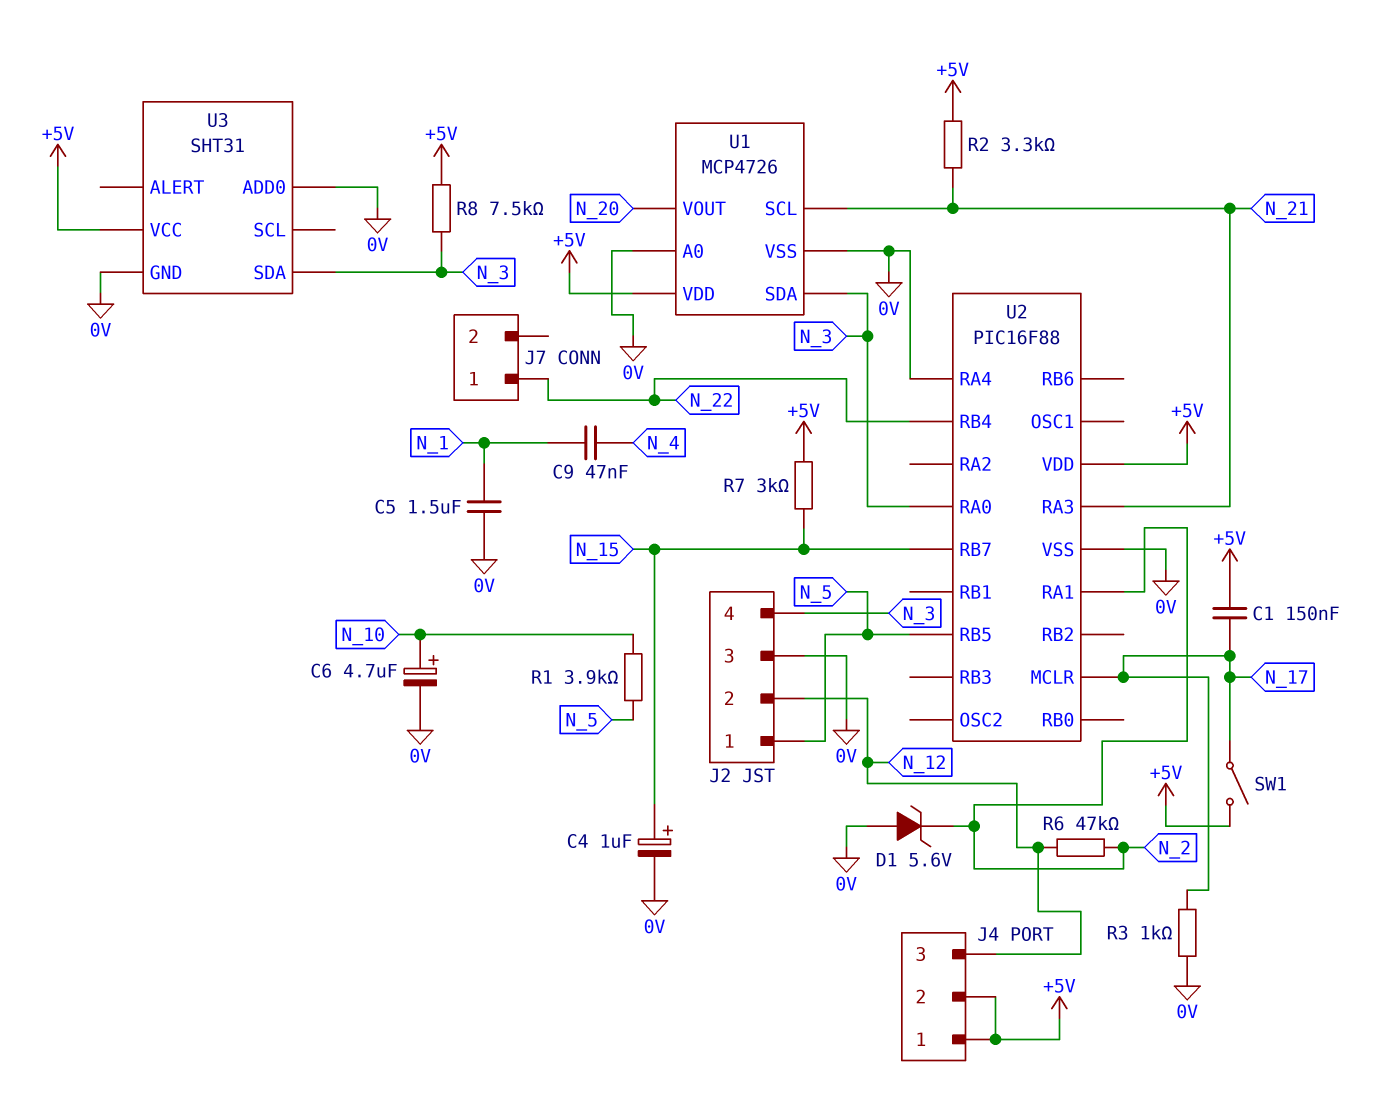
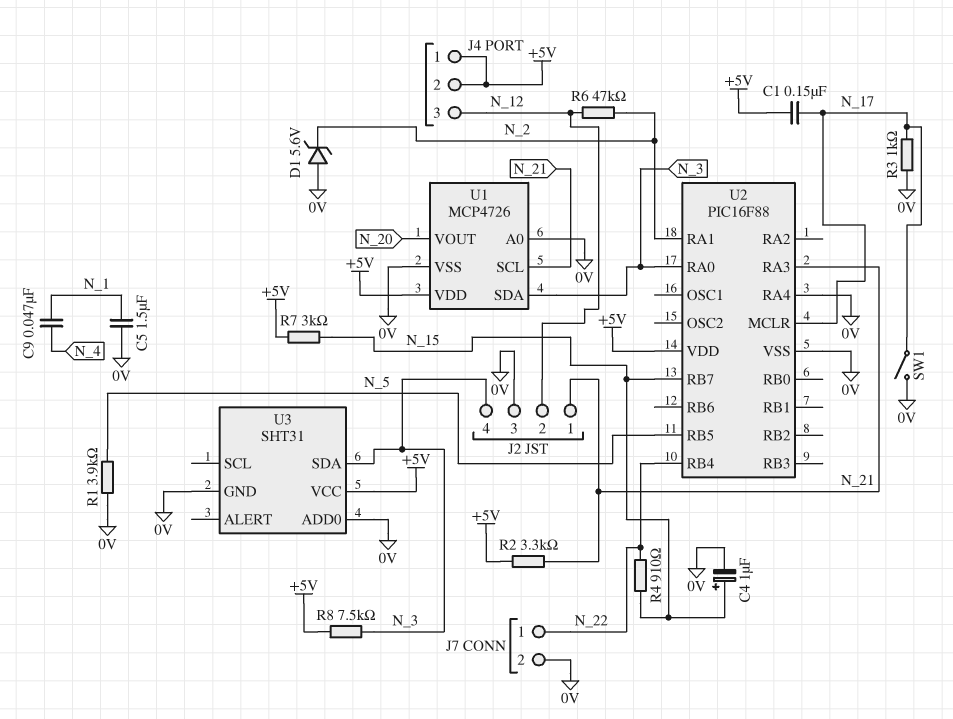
C6: 4.7uF (plus N_10, minus 0V) -> none
J2 pin 1: N_5 -> N_21
J7 pin 2: none -> 0V
R1: 3.9k (N_5, N_10) -> 3.9k (0V, N_5)
R4: none -> 910 (N_15, N_22)
SW1: switch (+5V, N_17) -> switch (0V, N_17)

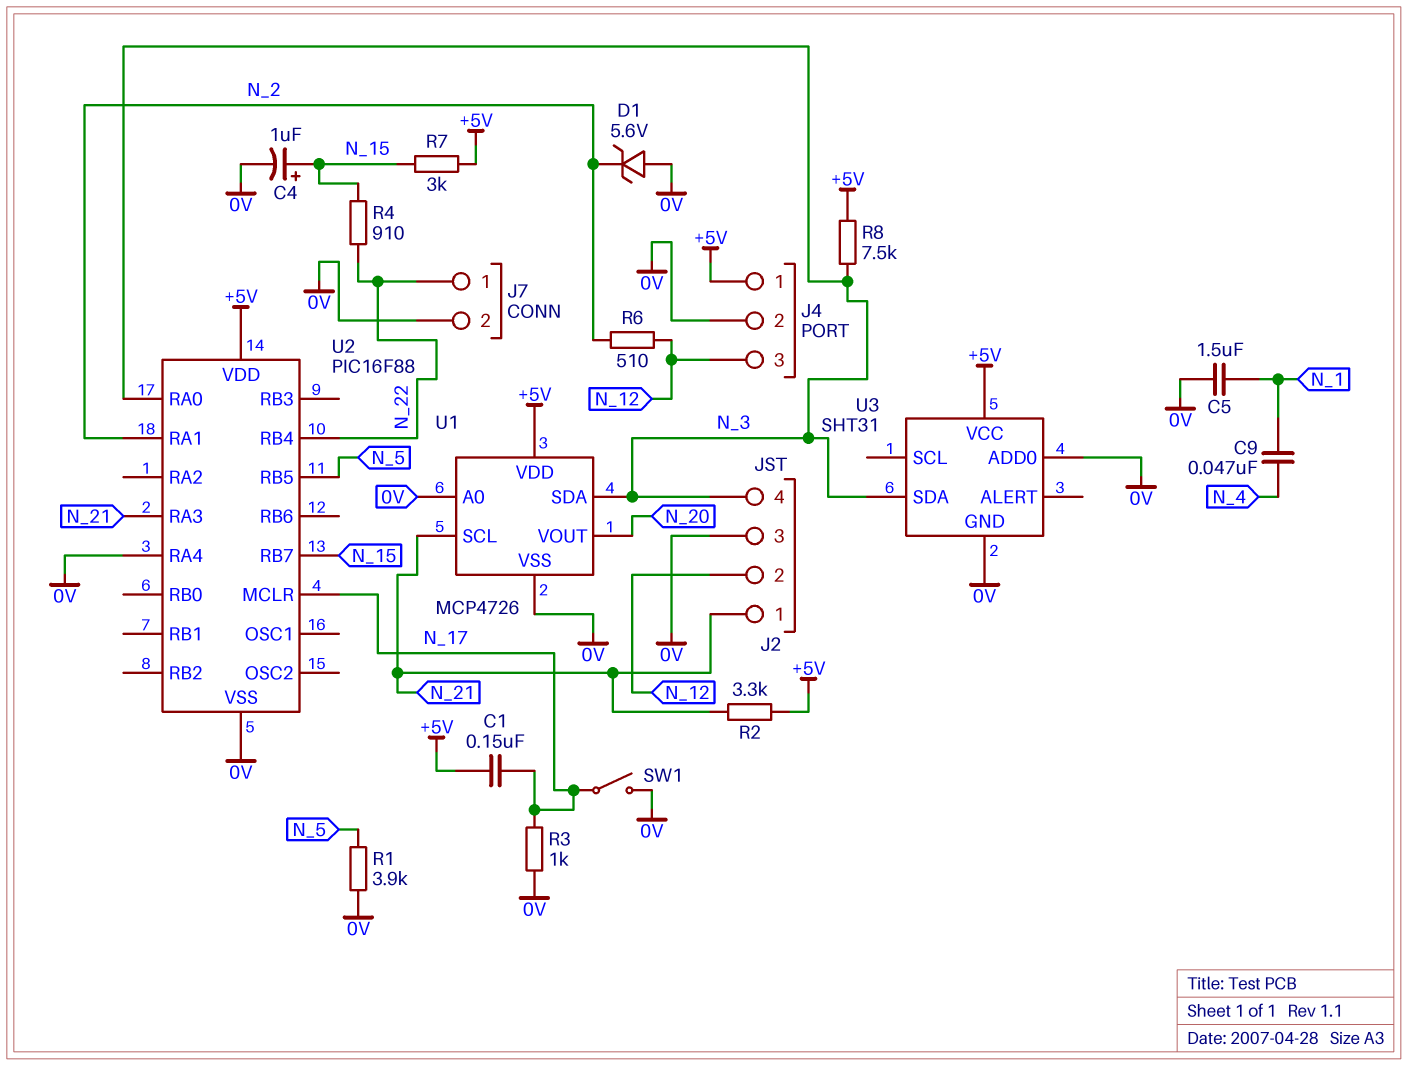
J4 pin 2: +5V -> 0V
R6: 47k (N_2, N_12) -> 510 (N_2, N_12)

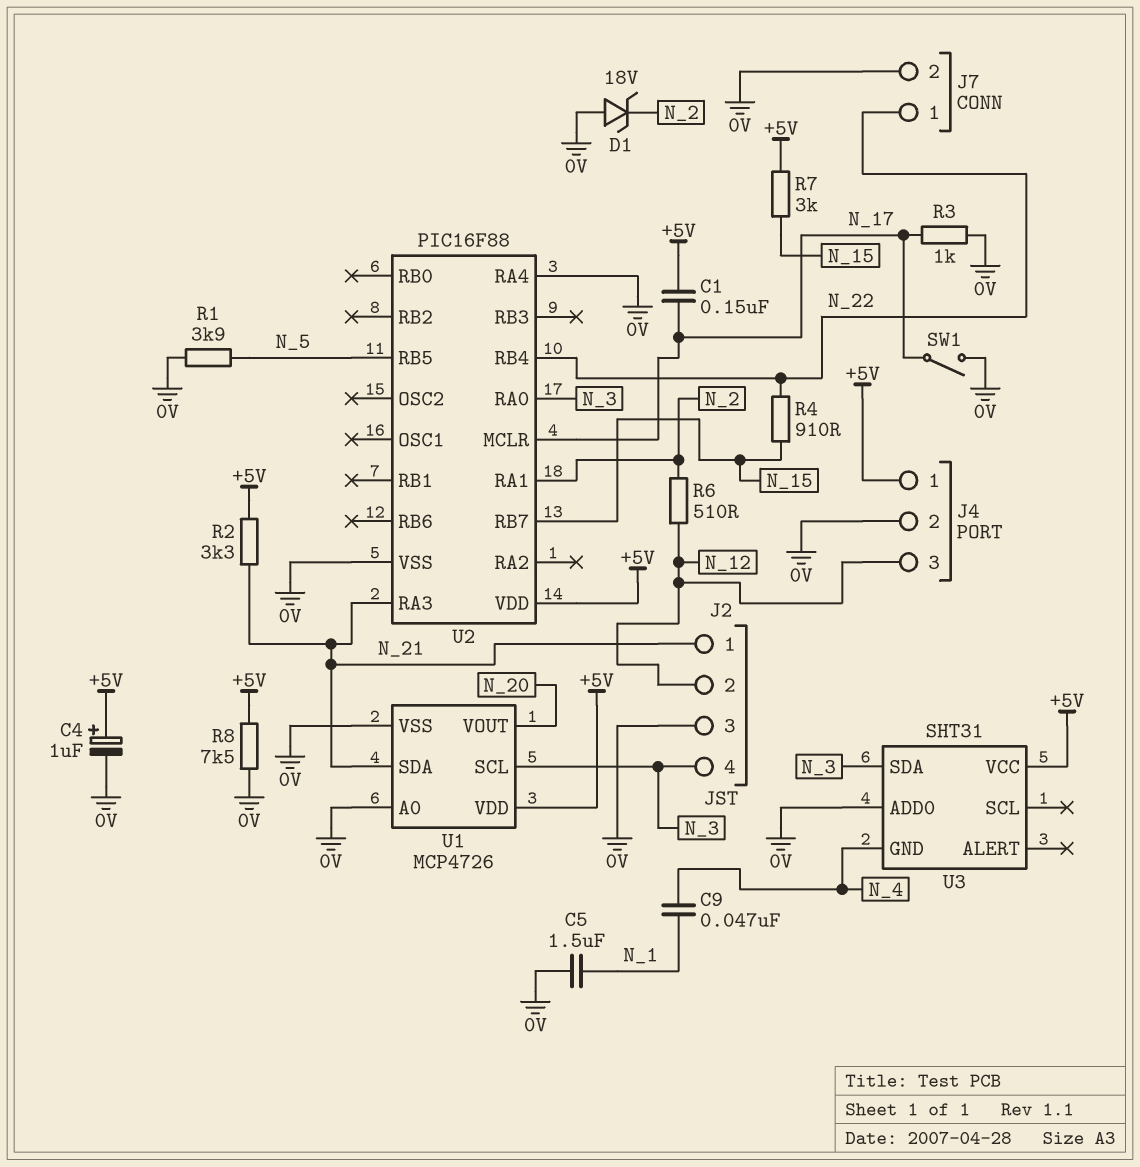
C4: 1uF (plus N_15, minus 0V) -> 1uF (plus +5V, minus 0V)
D1: zener 5.6V (A 0V, K N_2) -> zener 18V (A 0V, K N_2)
R8: 7.5k (+5V, N_3) -> 7.5k (+5V, 0V)
U1 pin SCL: N_21 -> N_3
U1 pin SDA: N_3 -> N_21
U3 pin GND: 0V -> N_4

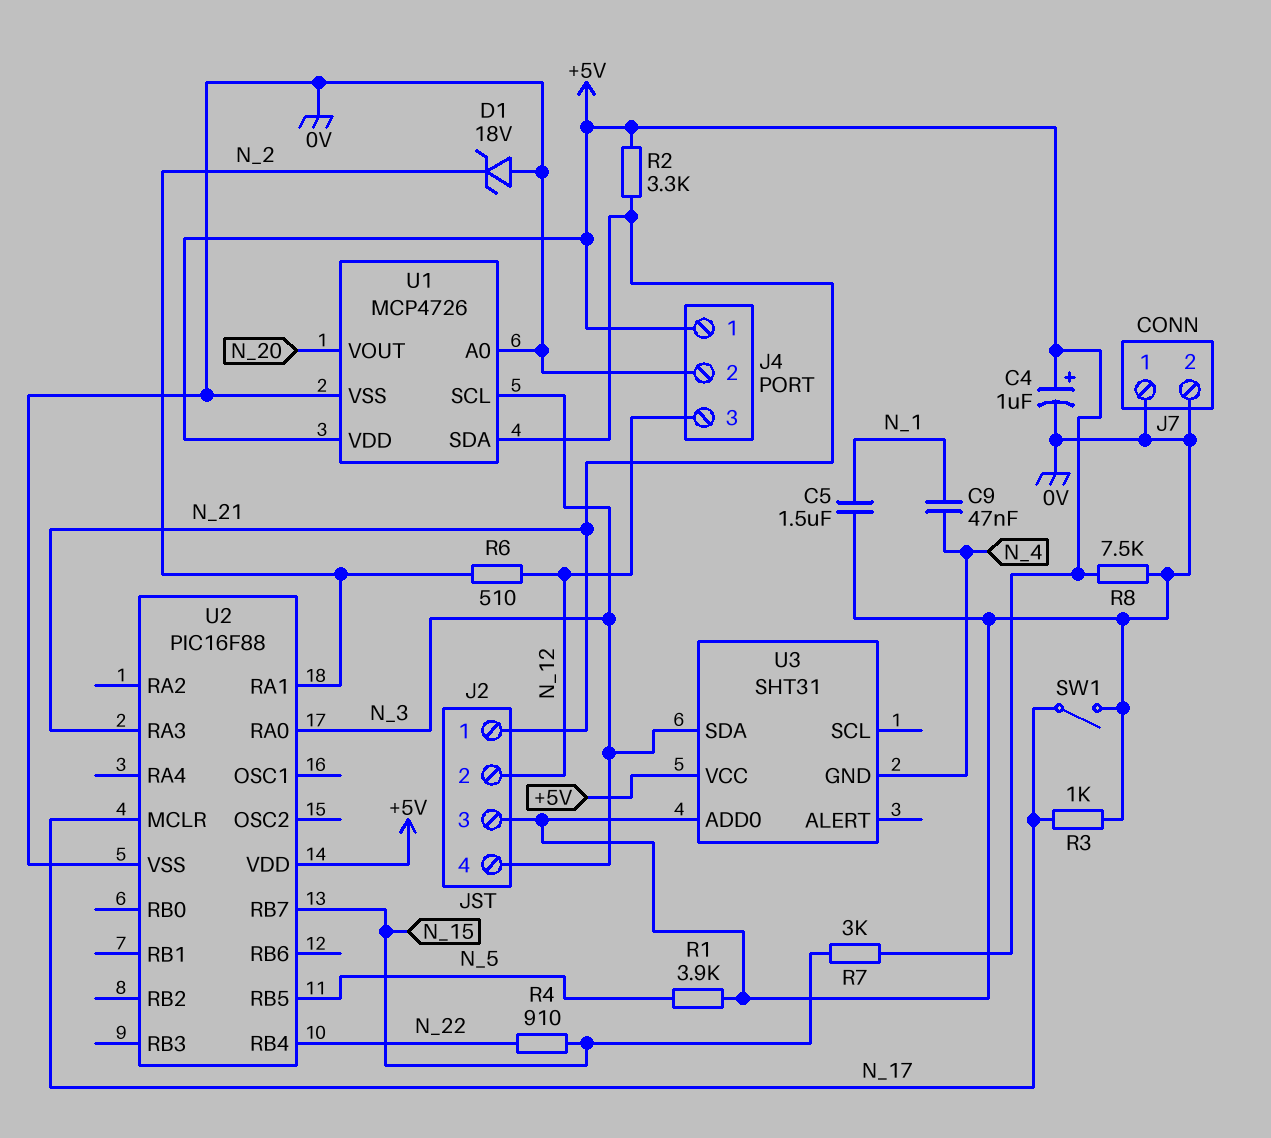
C1: 150nF (+5V, N_17) -> none
J7 pin 1: N_22 -> 0V
U2 pin RA4: 0V -> none

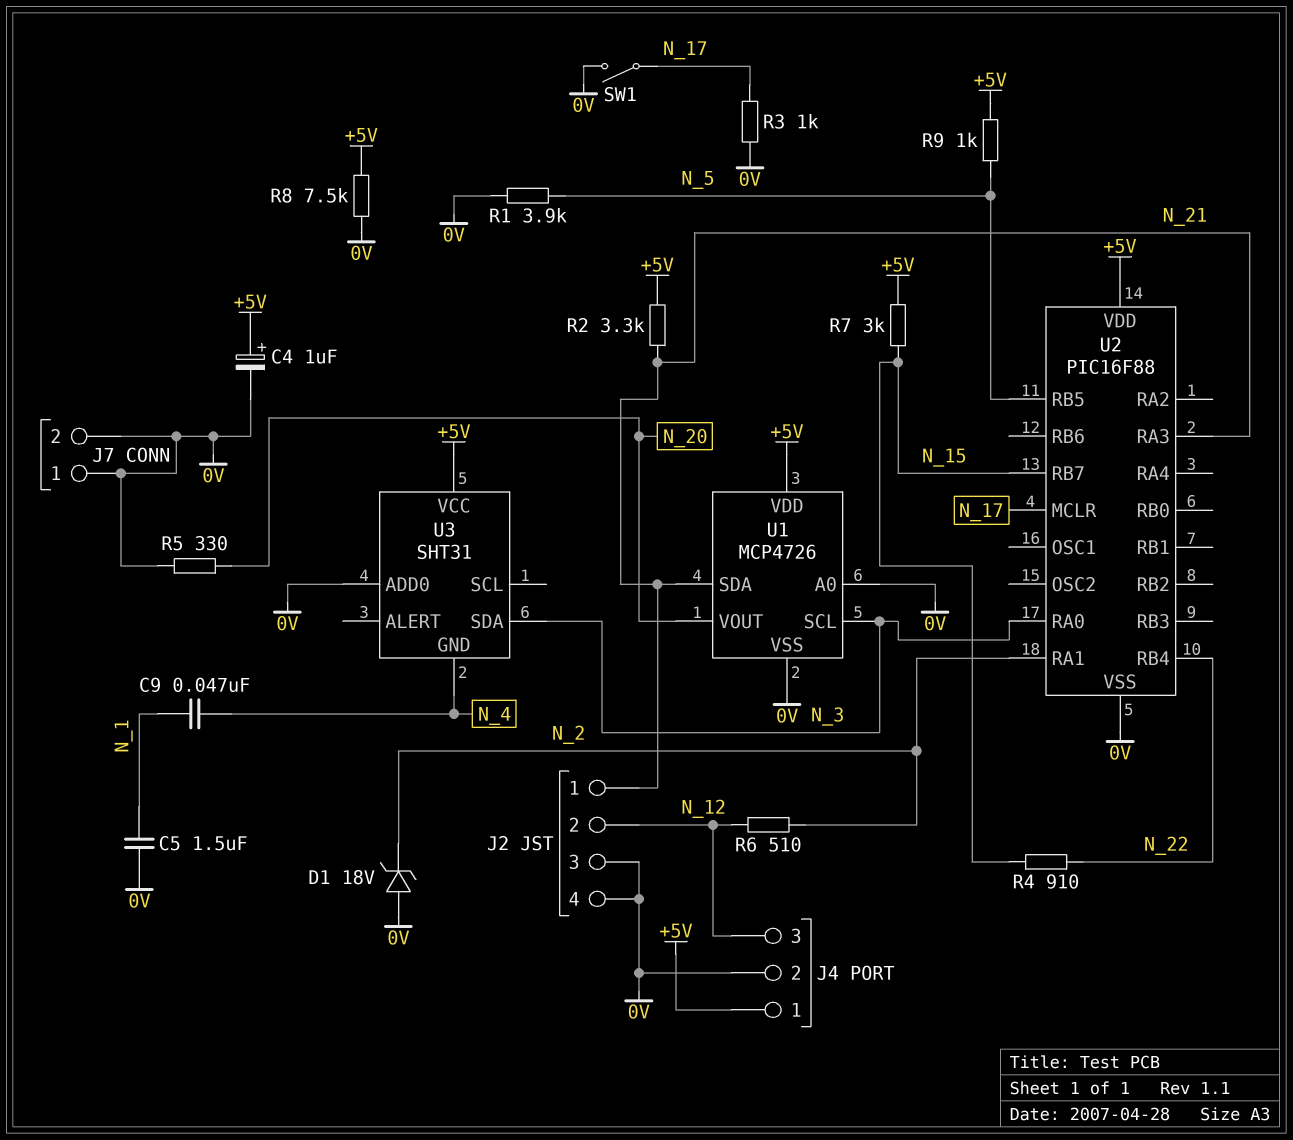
J2 pin 4: N_3 -> 0V
R5: none -> 330 (0V, N_20)
R9: none -> 1k (+5V, N_5)

